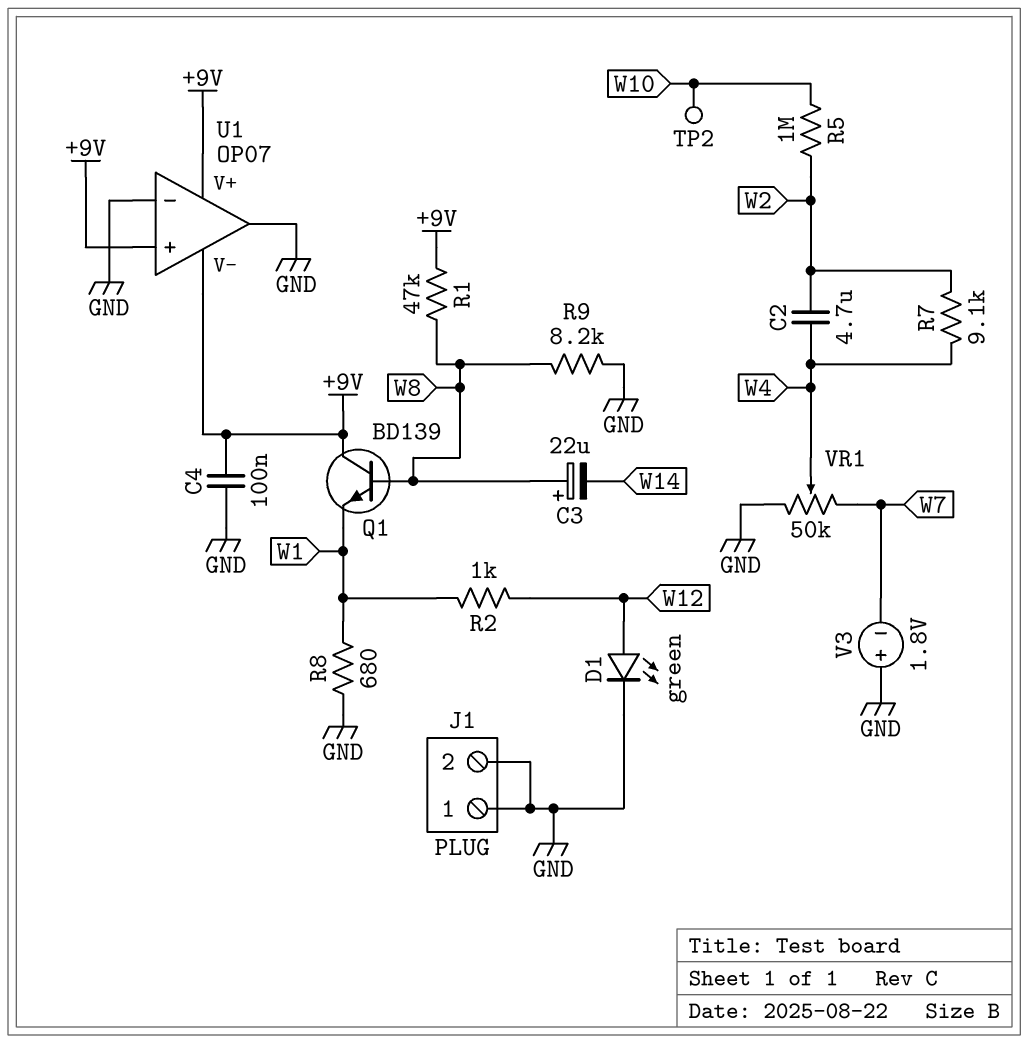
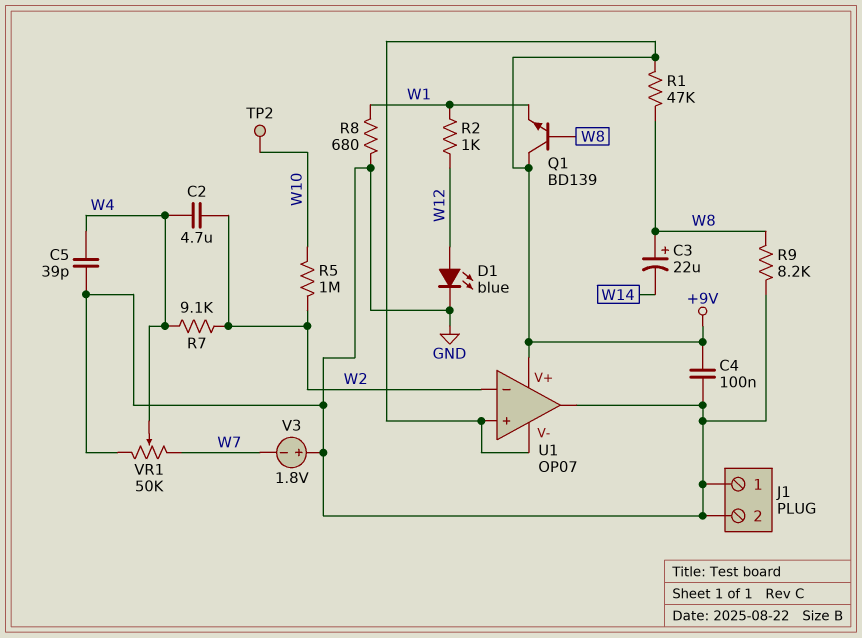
C5: none -> 39pF (GND, W4)
D1: LED green (A W12, K GND) -> LED blue (A W12, K GND)
U1 pin in-: GND -> W2

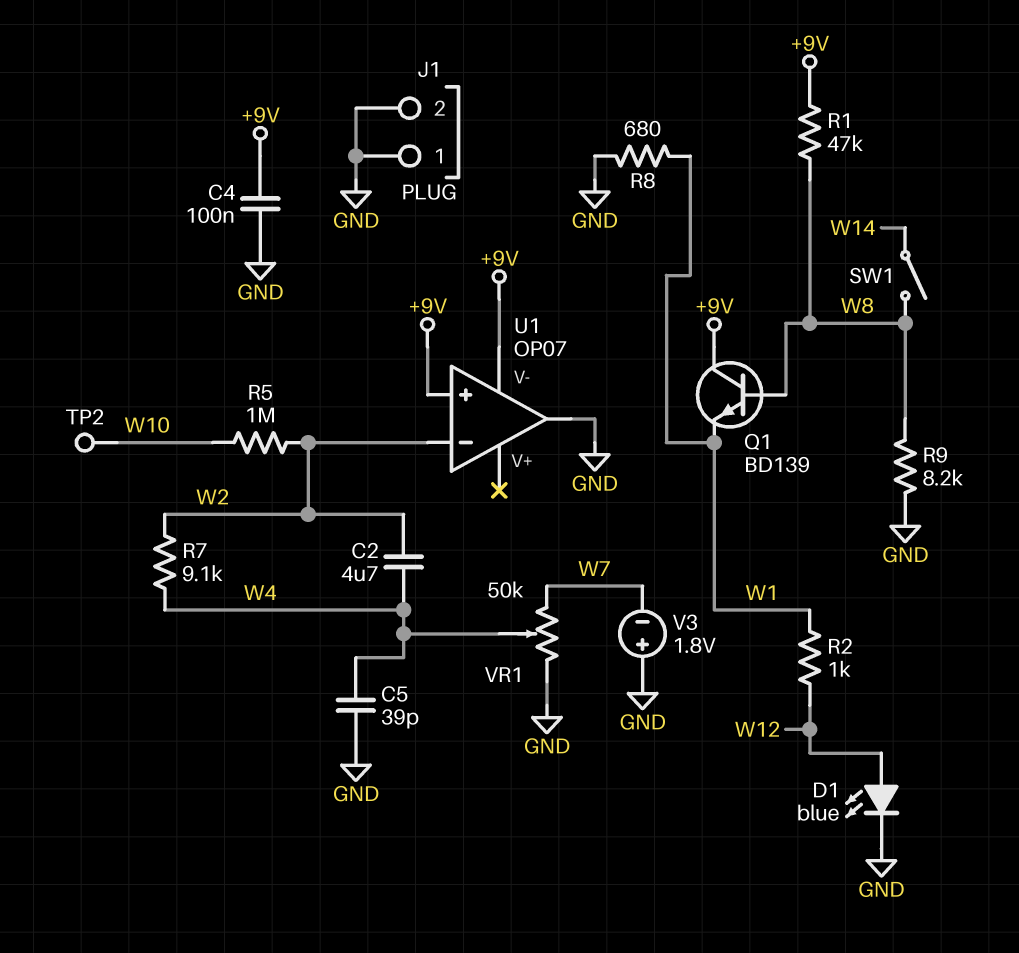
C3: 22uF (plus W8, minus W14) -> none
SW1: none -> switch (W8, W14)
U1 pin V+: +9V -> none

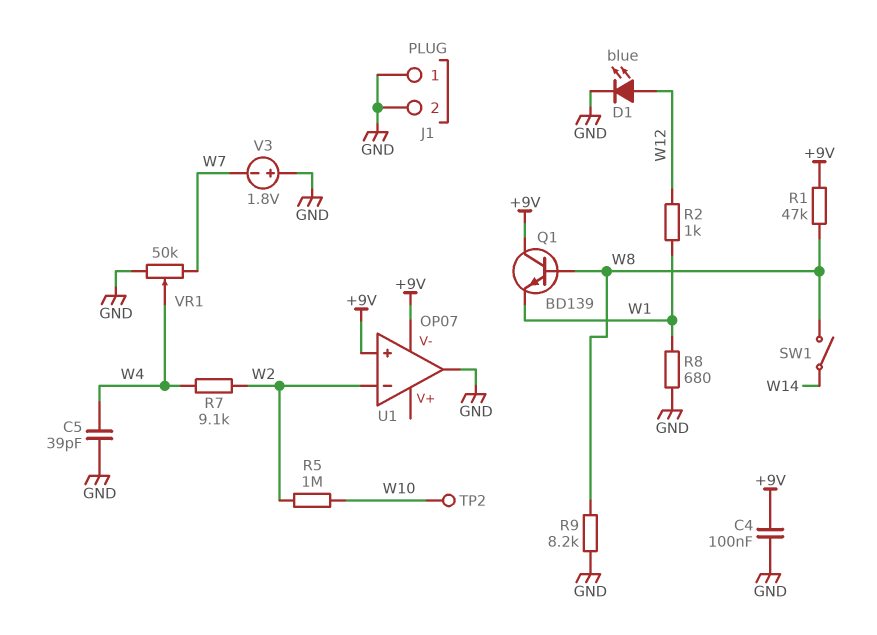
C2: 4.7uF (W2, W4) -> none

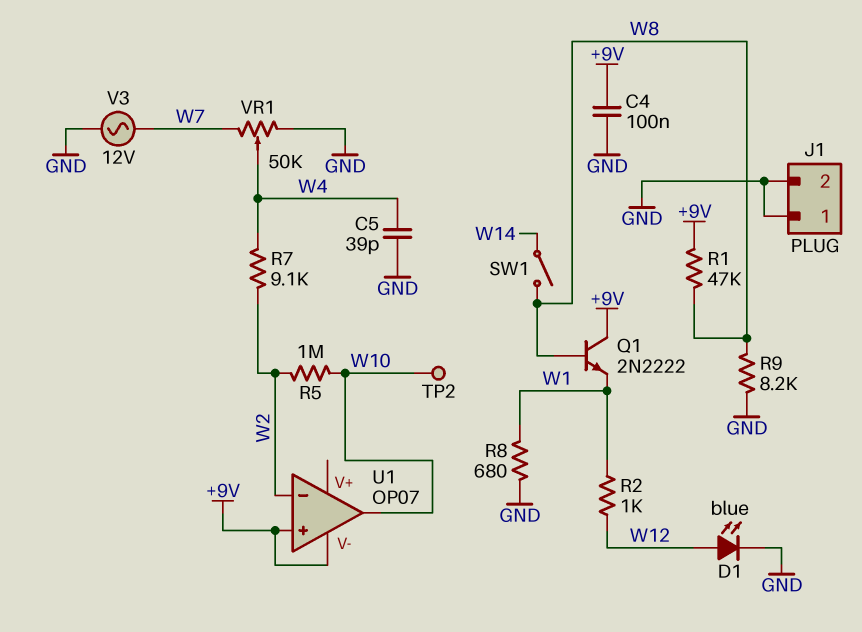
Q1: NPN BD139 (B W8, C +9V, E W1) -> NPN 2N2222 (B W8, C +9V, E W1)
U1 pin out: GND -> W10
V3: 1.8V (plus GND, minus W7) -> AC 12V (GND, W7)

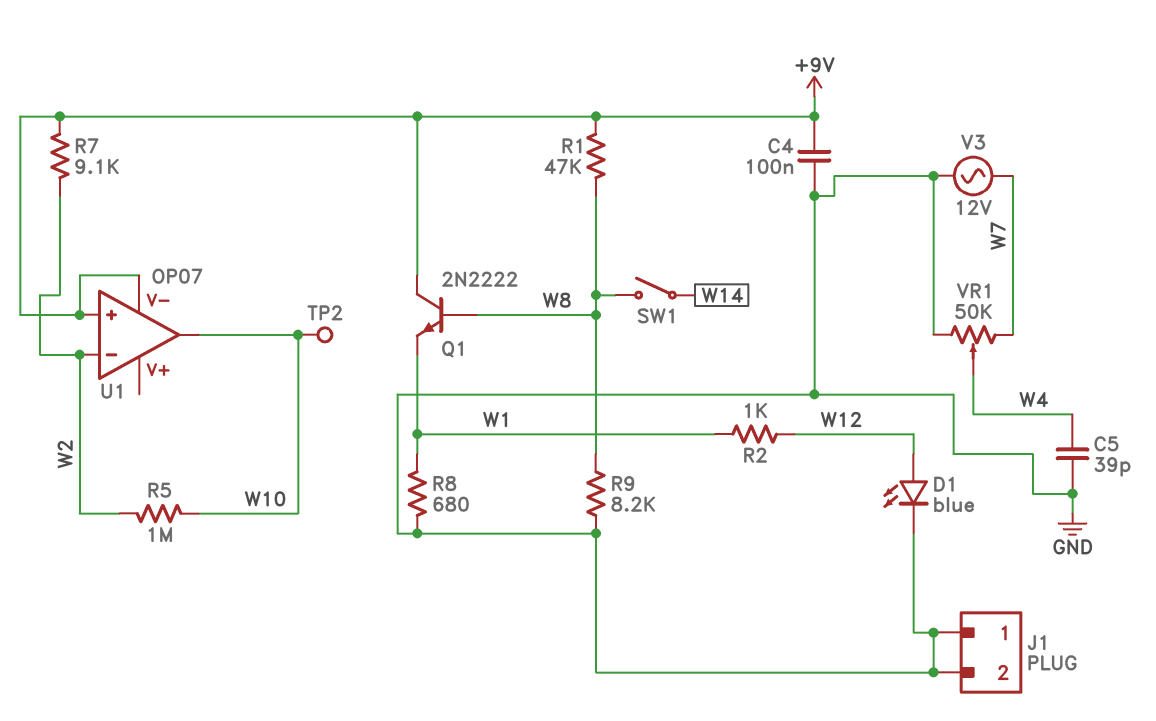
R7: 9.1k (W2, W4) -> 9.1k (+9V, W2)

